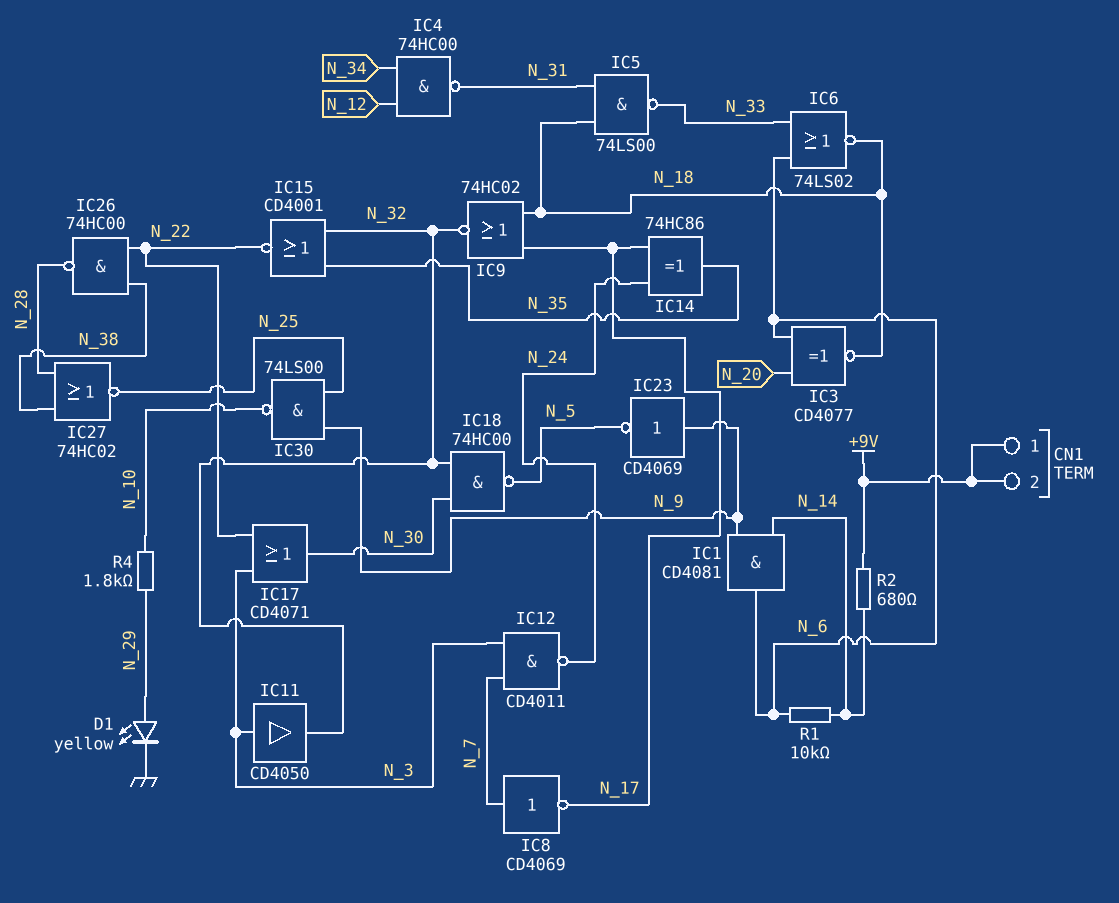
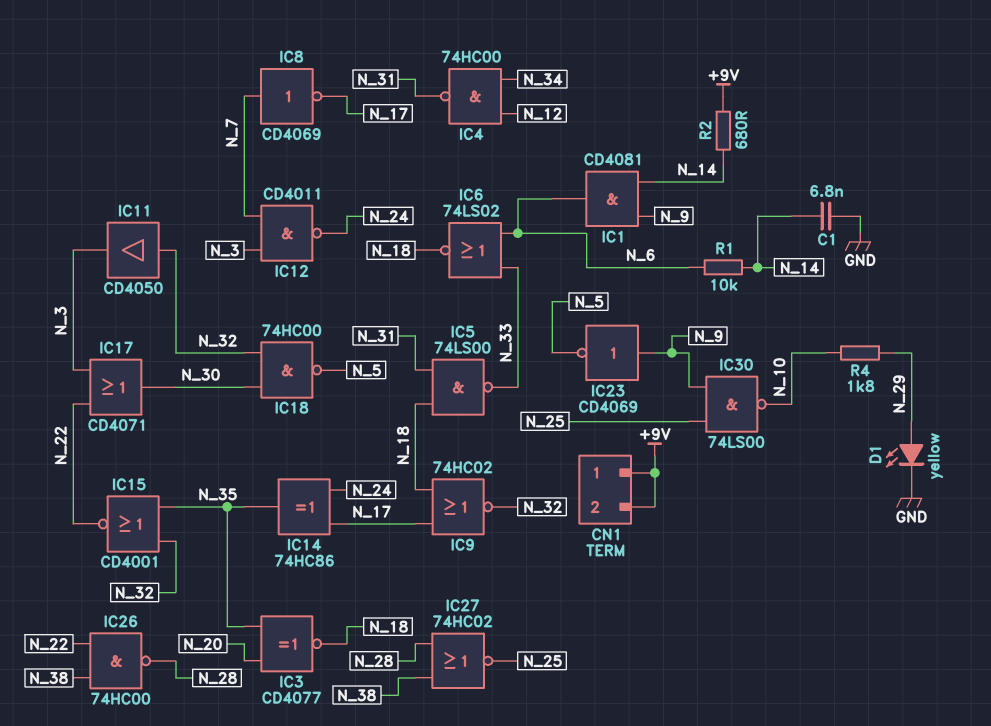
C1: none -> 6.8nF (GND, N_14)
IC3: XNOR CD4077 (in N_6, in N_20, out N_18) -> XNOR CD4077 (in N_20, in N_35, out N_18)
IC11: buffer CD4050 (in N_3, out N_32) -> buffer CD4050 (in N_32, out N_3)

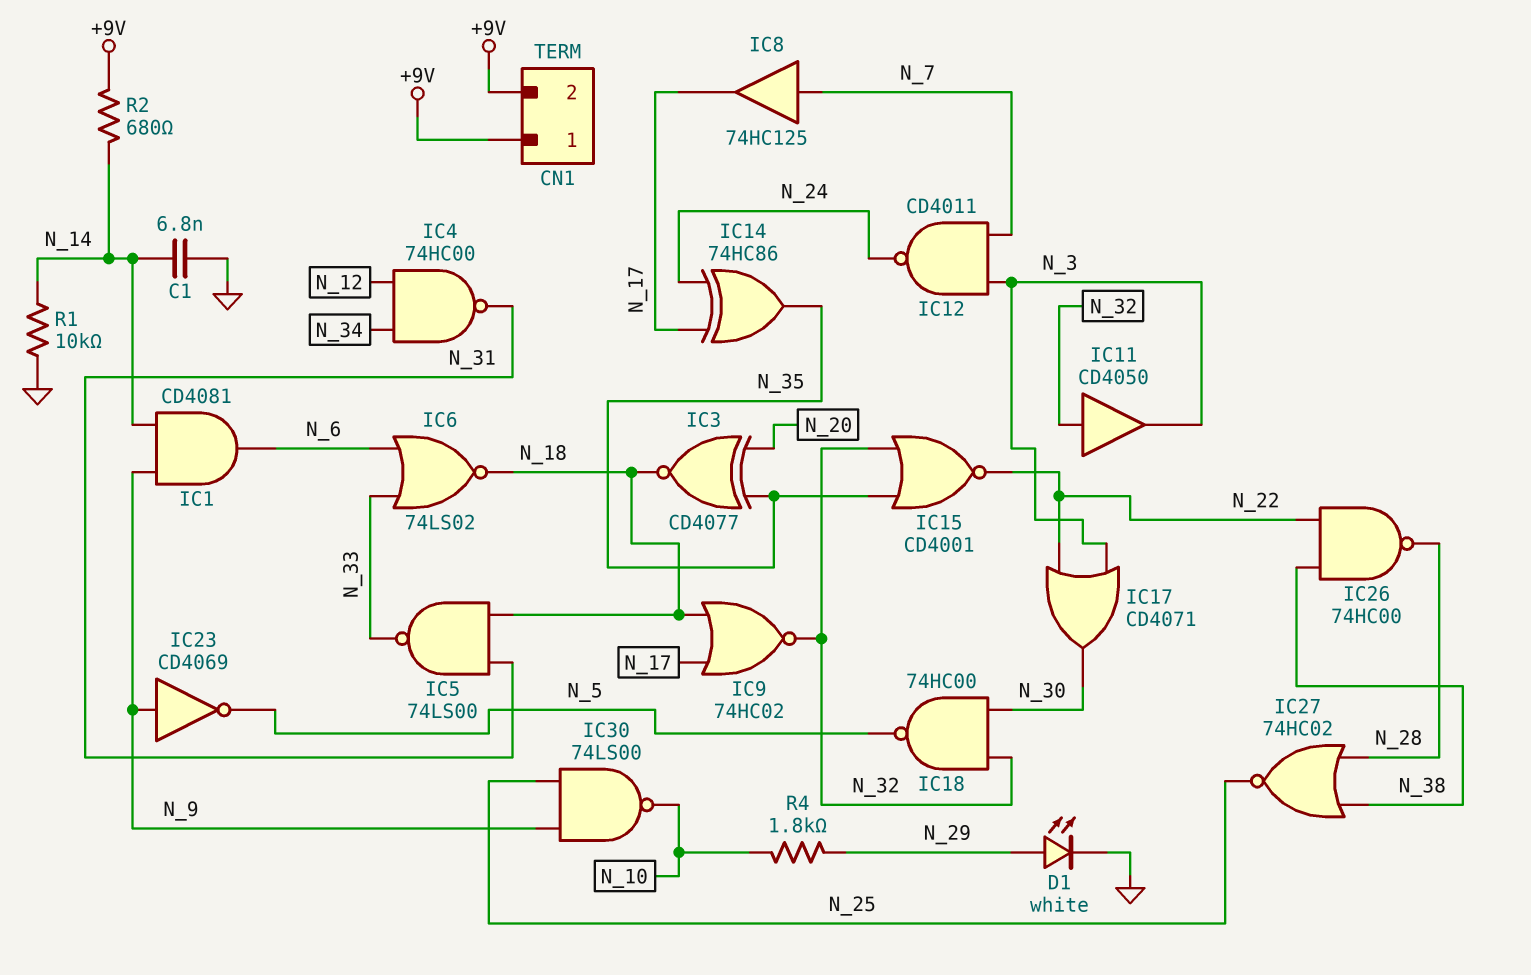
D1: LED yellow (A N_29, K GND) -> LED white (A N_29, K GND)
IC8: NOT CD4069 (in N_7, out N_17) -> buffer 74HC125 (in N_7, out N_17)
R1: 10k (N_6, N_14) -> 10k (GND, N_14)

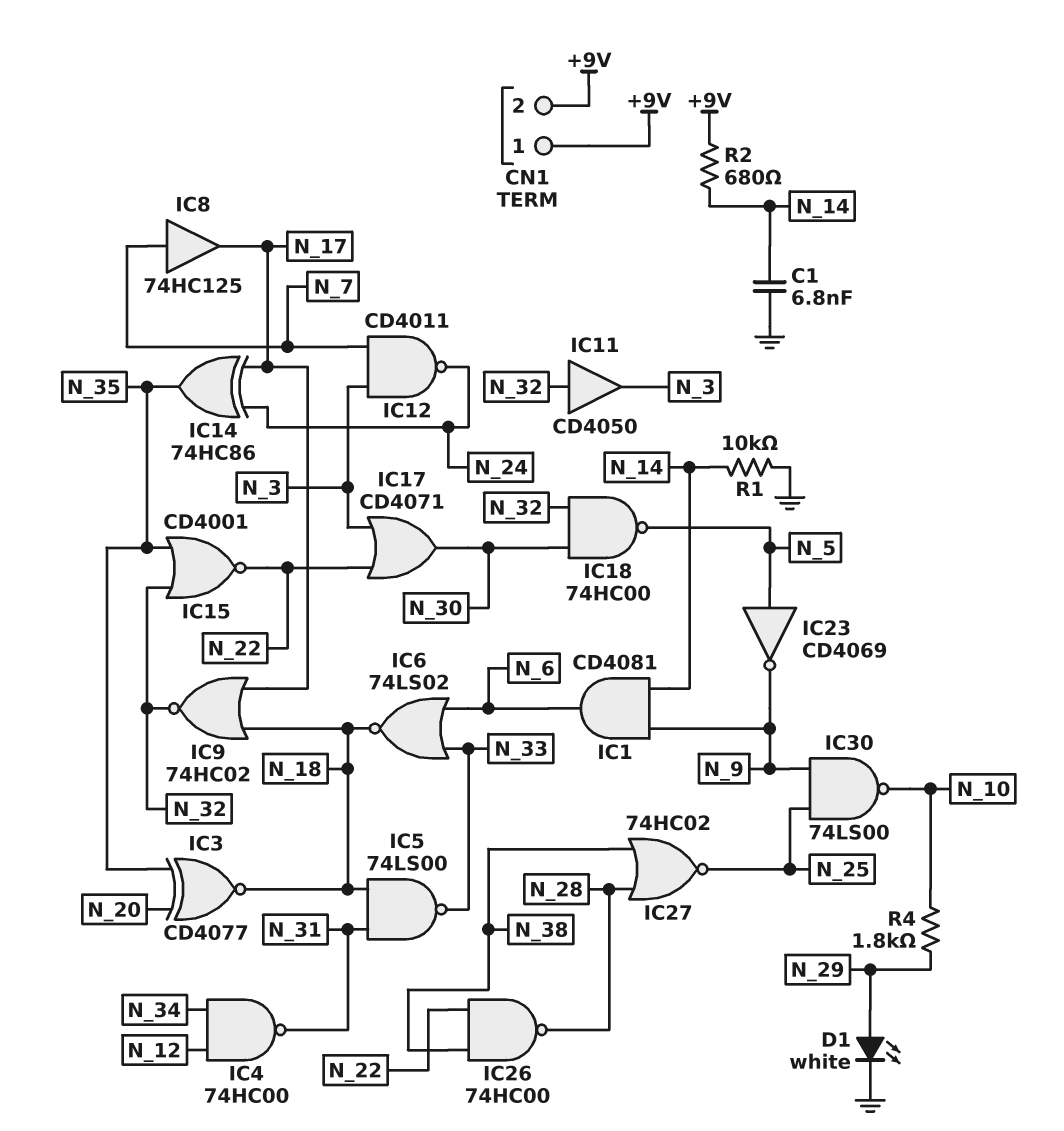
IC23: NOT CD4069 (in N_9, out N_5) -> NOT CD4069 (in N_5, out N_9)

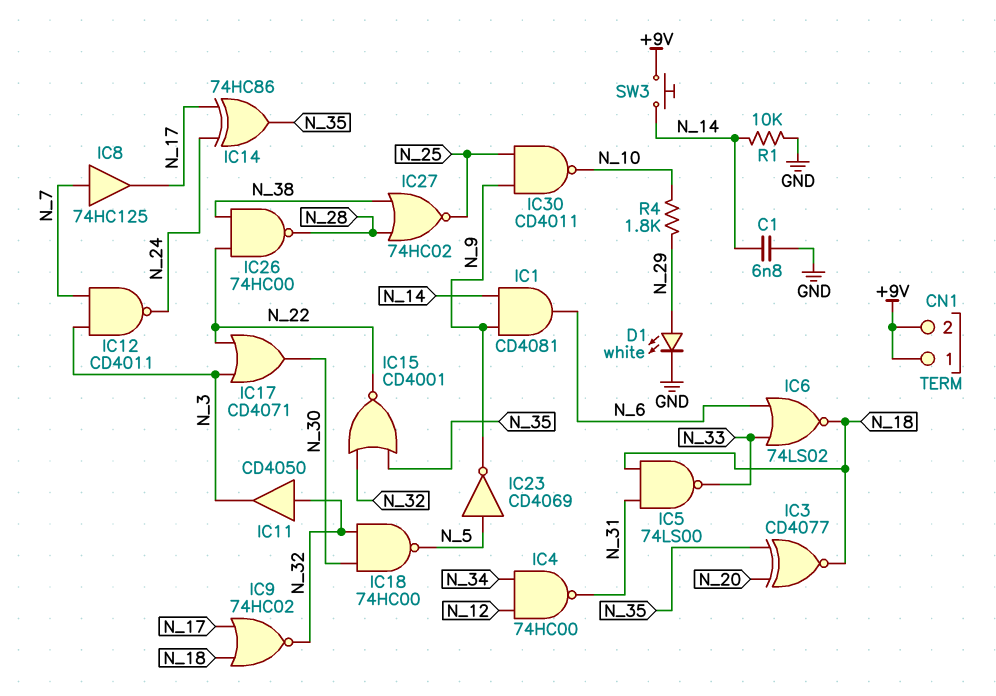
IC30: NAND 74LS00 (in N_9, in N_25, out N_10) -> NAND CD4011 (in N_9, in N_25, out N_10)
R2: 680 (+9V, N_14) -> none
SW3: none -> button (+9V, N_14)

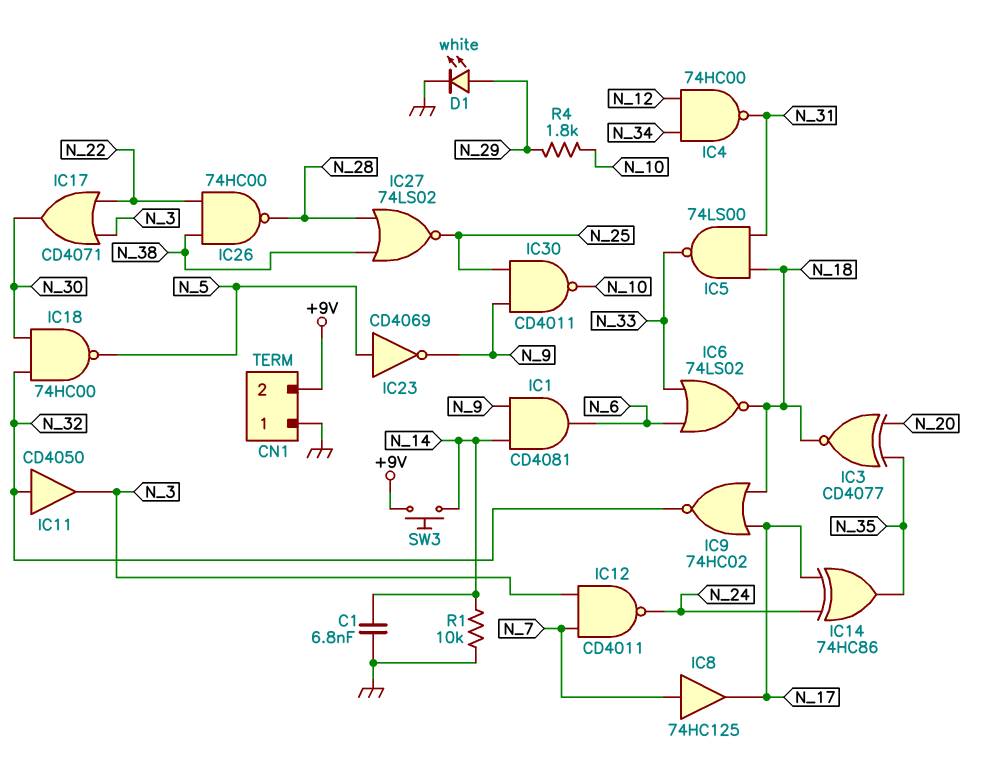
CN1 pin 1: +9V -> GND
IC15: NOR CD4001 (in N_32, in N_35, out N_22) -> none
IC27: NOR 74HC02 (in N_28, in N_38, out N_25) -> NOR 74LS02 (in N_28, in N_38, out N_25)

